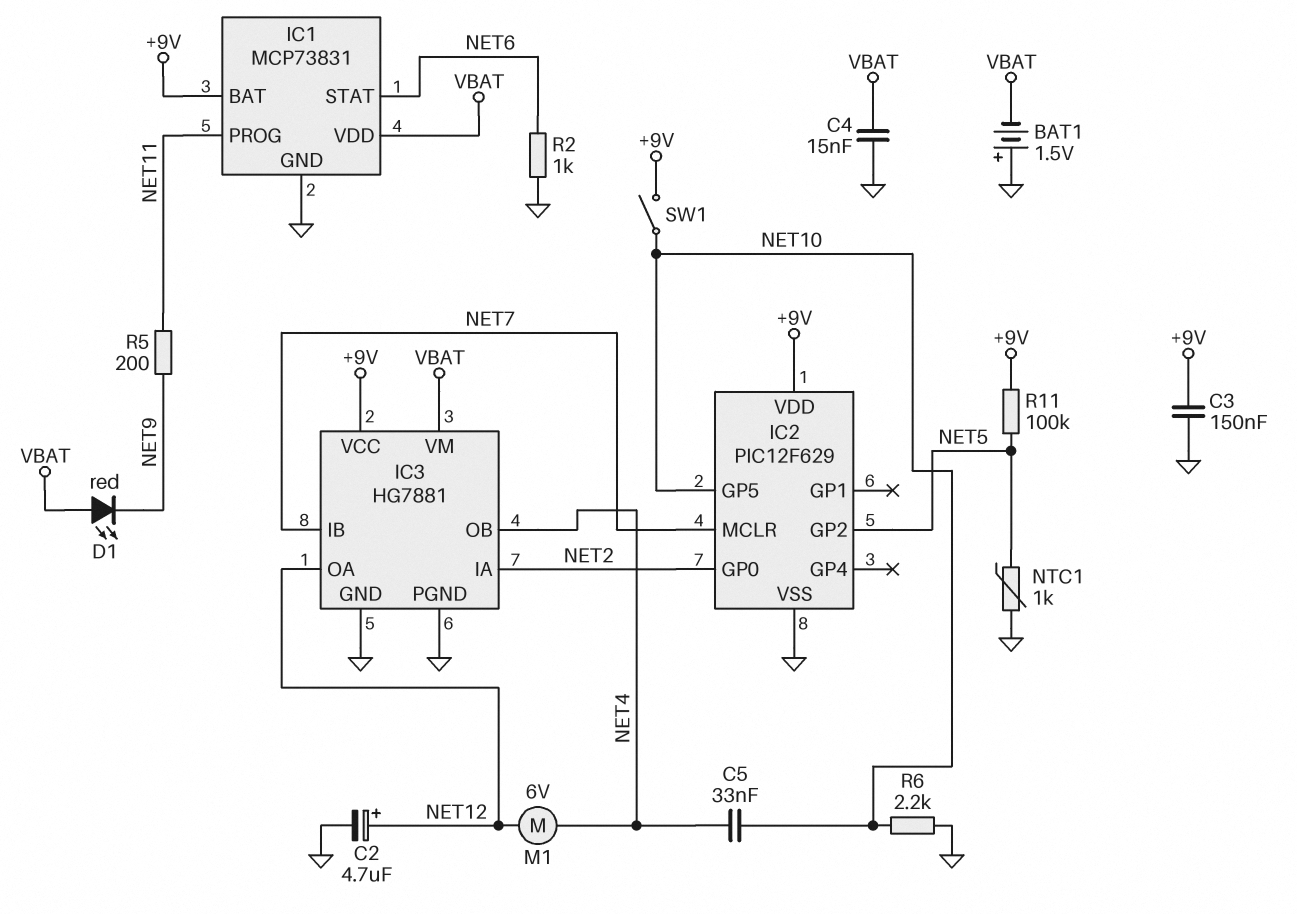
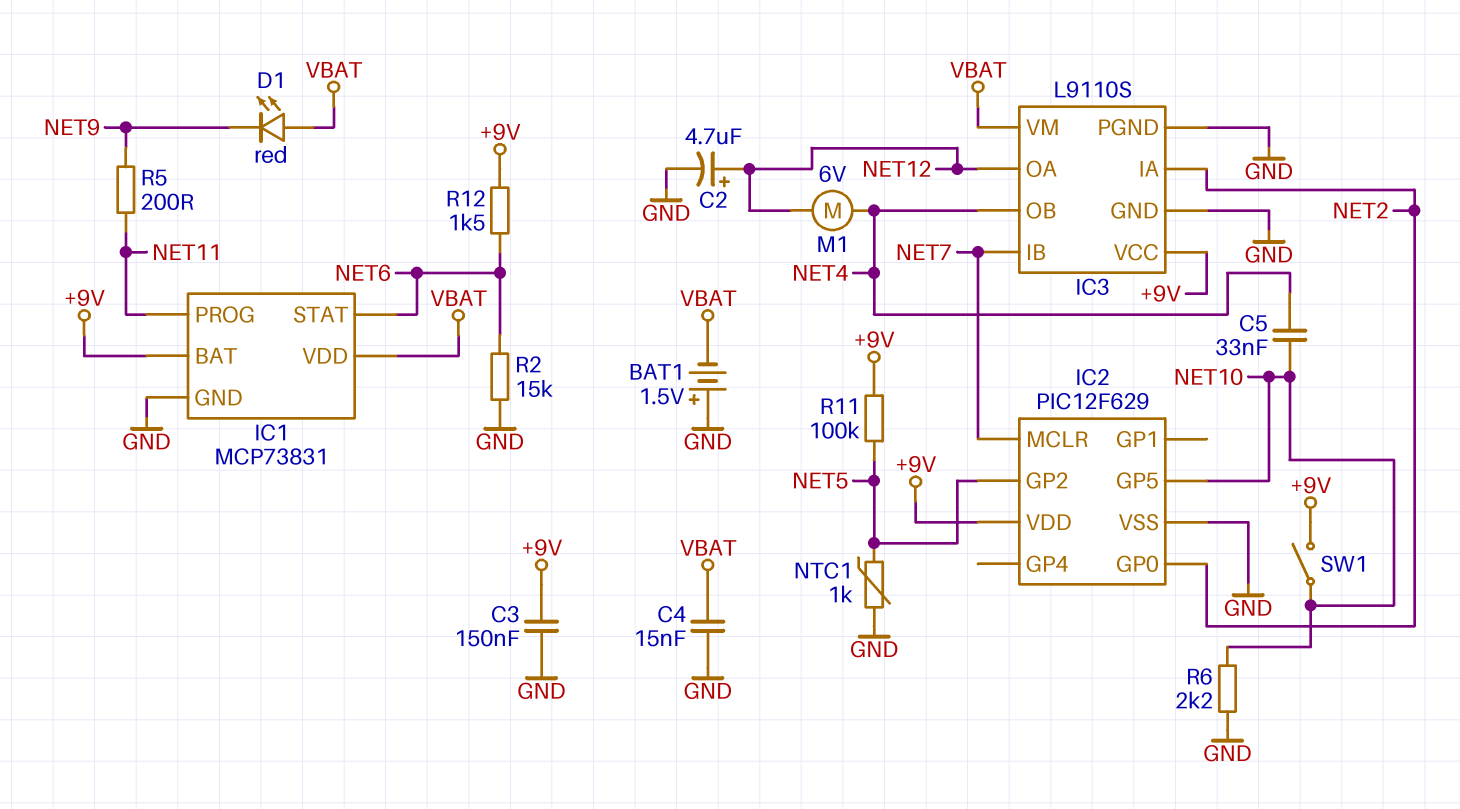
IC3: HG7881 -> L9110S
R2: 1k (GND, NET6) -> 15k (GND, NET6)
R12: none -> 1.5k (+9V, NET6)

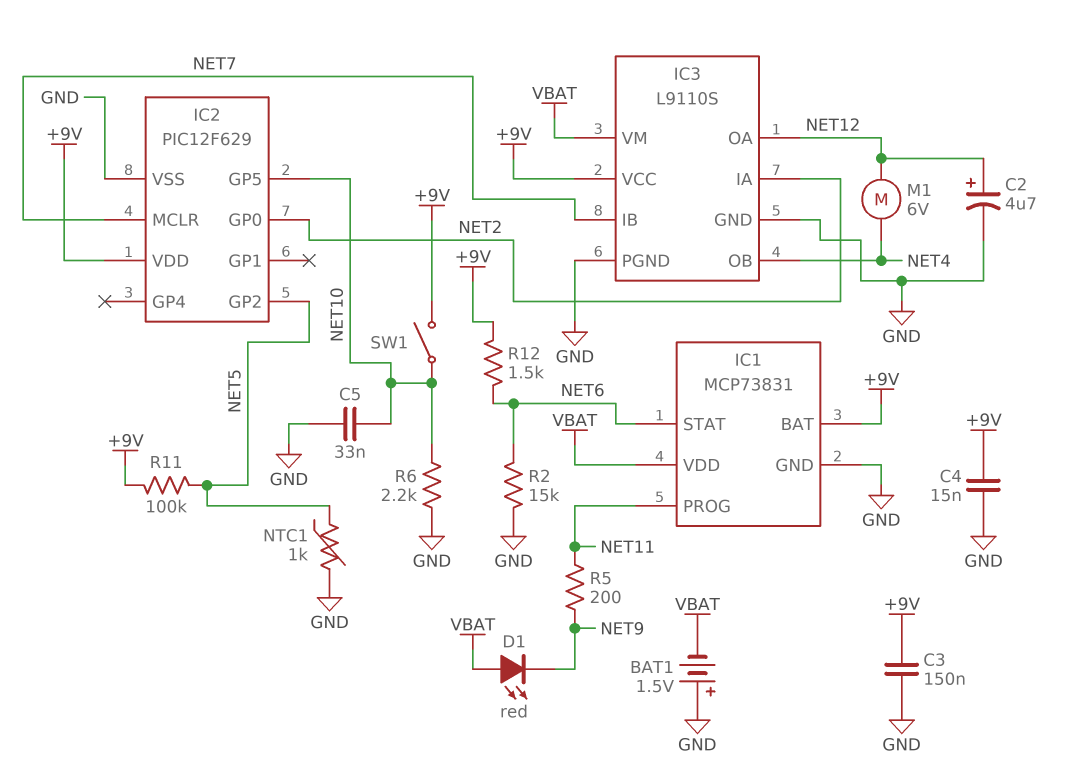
C4: 15nF (GND, VBAT) -> 15nF (+9V, GND)
C5: 33nF (NET4, NET10) -> 33nF (GND, NET10)

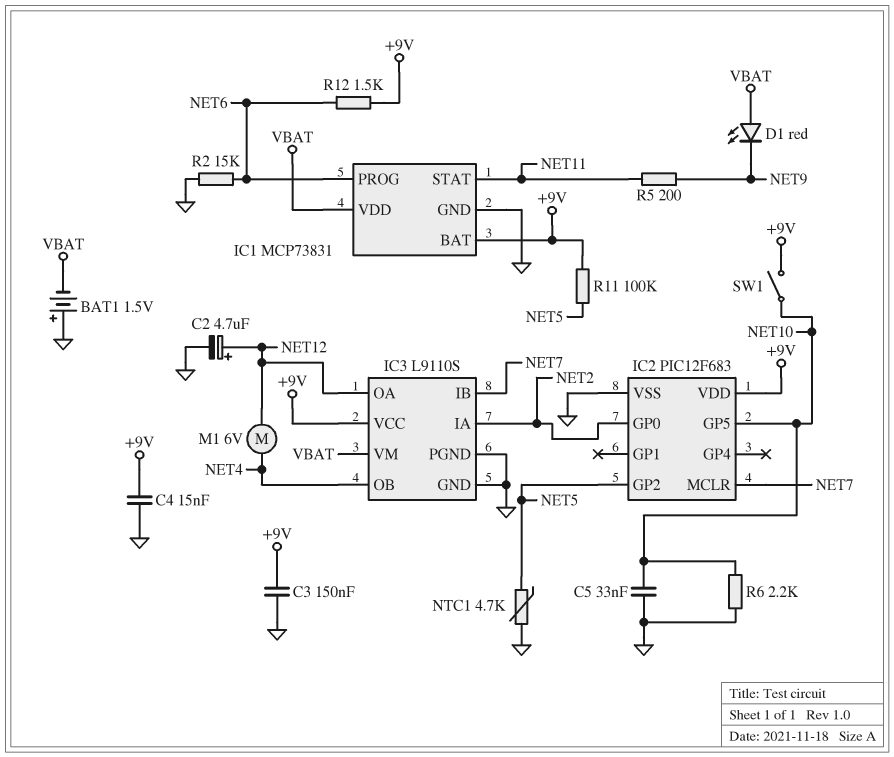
IC1 pin PROG: NET11 -> NET6
IC1 pin STAT: NET6 -> NET11
IC2: PIC12F629 -> PIC12F683
NTC1: 1k (GND, NET5) -> 4.7k (GND, NET5)

